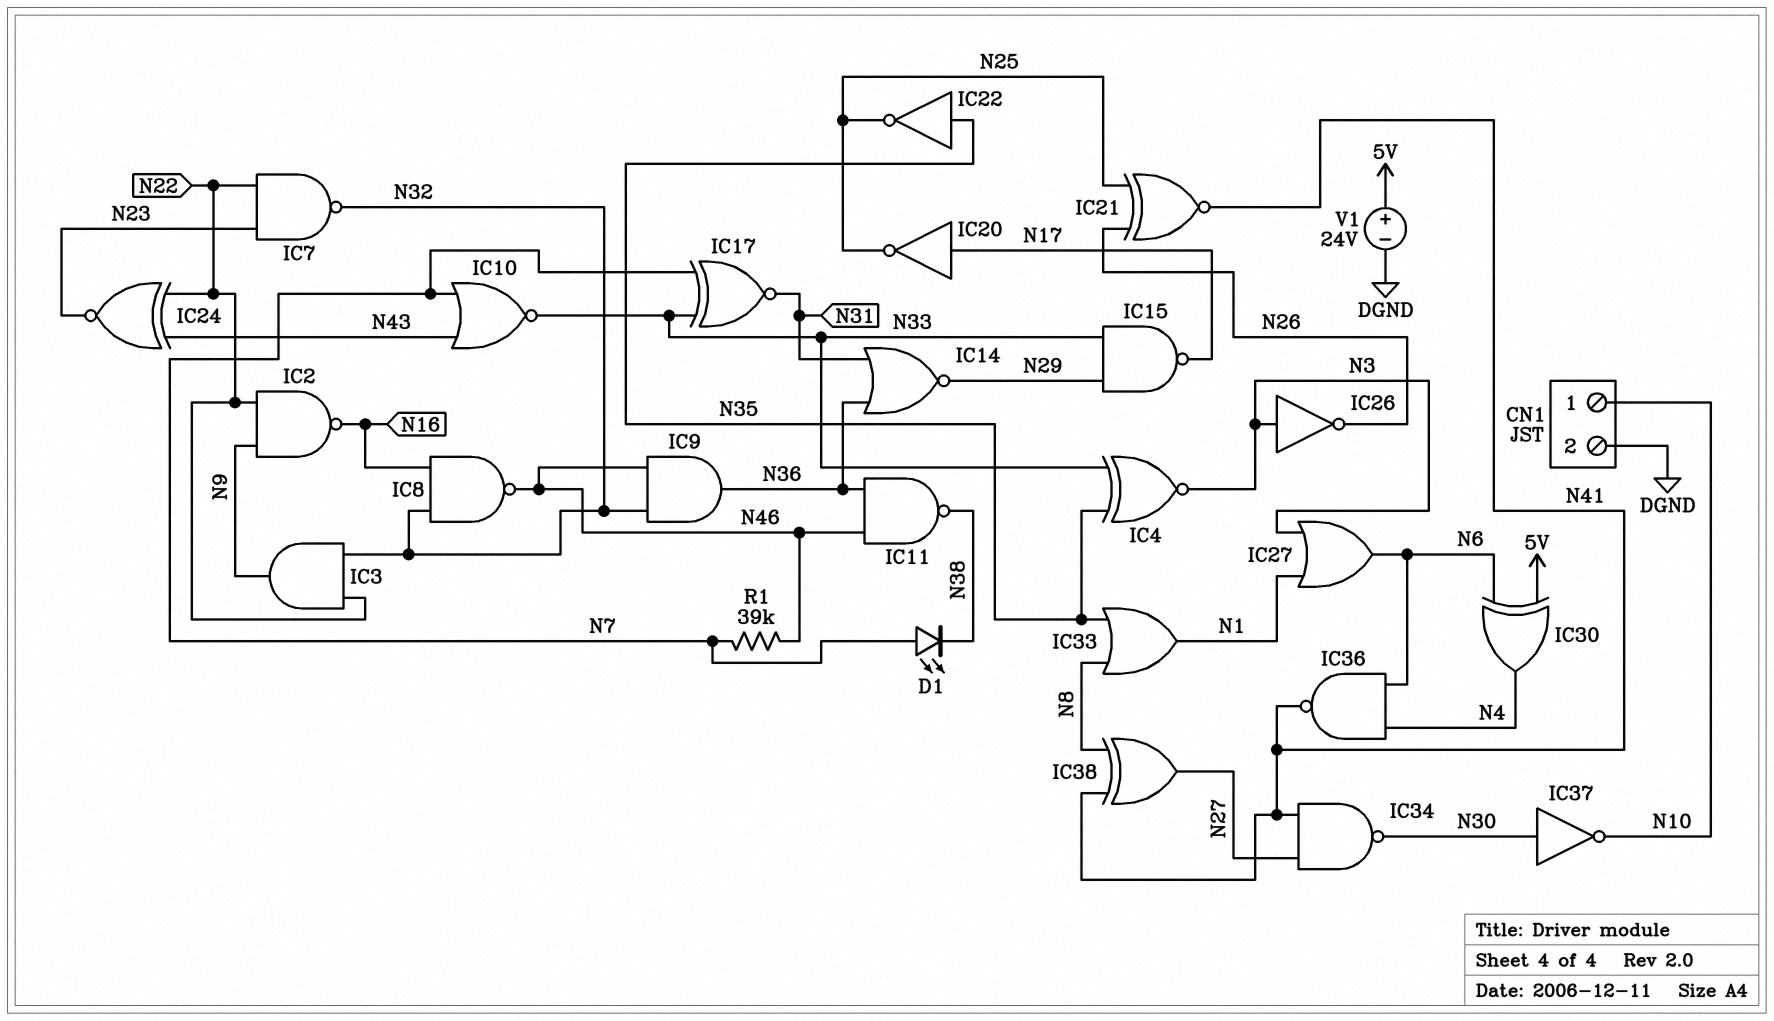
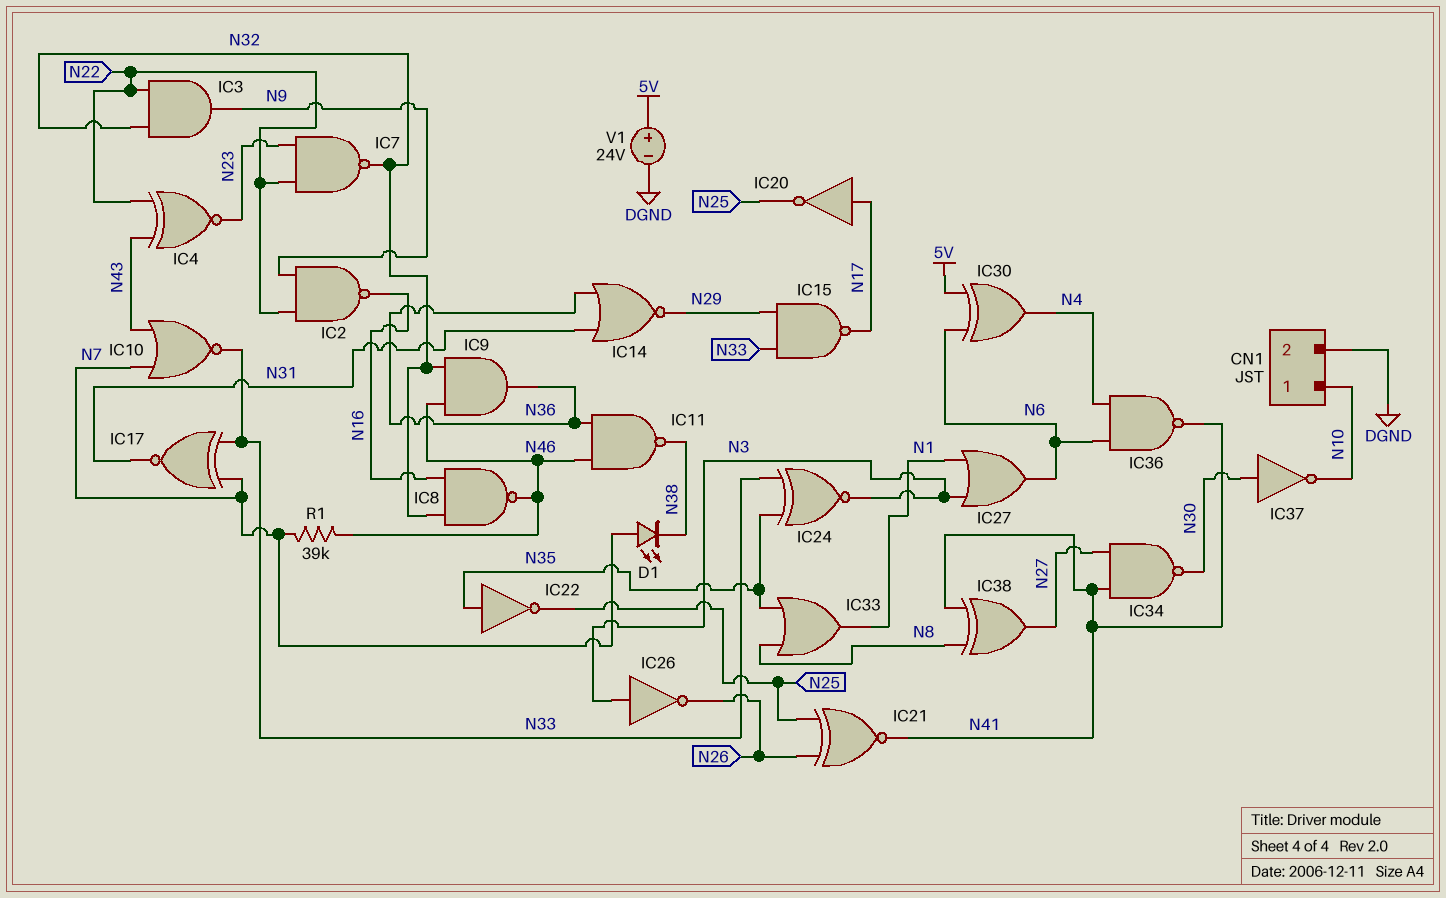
IC4: XNOR (in N33, in N35, out N3) -> XNOR (in N22, in N43, out N23)
IC24: XNOR (in N22, in N43, out N23) -> XNOR (in N33, in N35, out N3)

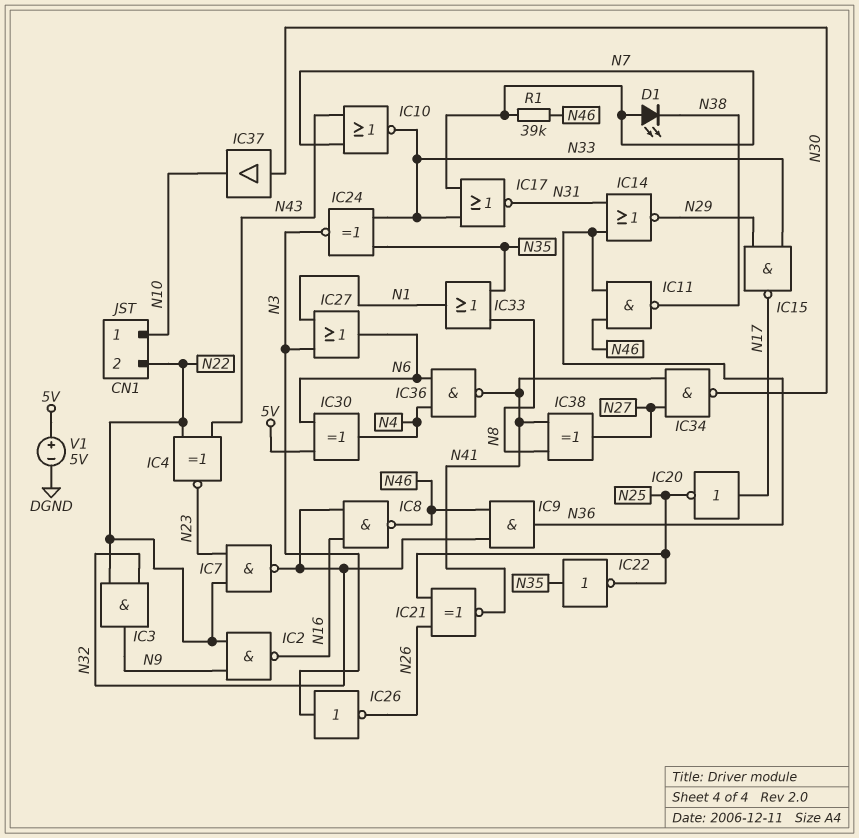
CN1 pin 2: DGND -> N22
IC17: XNOR (in N7, in N33, out N31) -> NOR (in N7, in N33, out N31)
IC37: NOT (in N30, out N10) -> buffer (in N30, out N10)
V1: 24V (plus 5V, minus DGND) -> 5V (plus 5V, minus DGND)

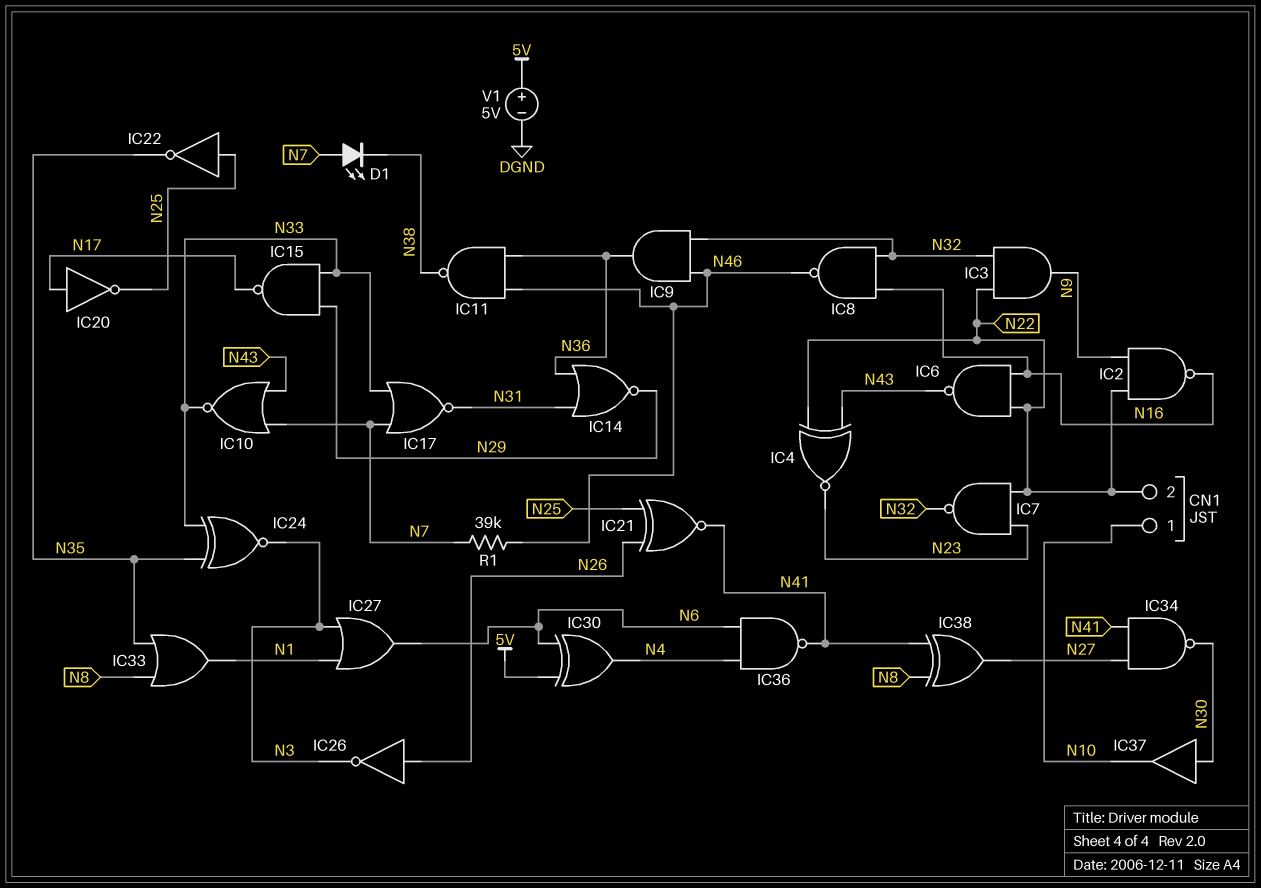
IC6: none -> NAND (in N16, in N22, out N43)
IC22: NOT (in N35, out N25) -> NOT (in N25, out N35)
IC26: NOT (in N3, out N26) -> NOT (in N26, out N3)

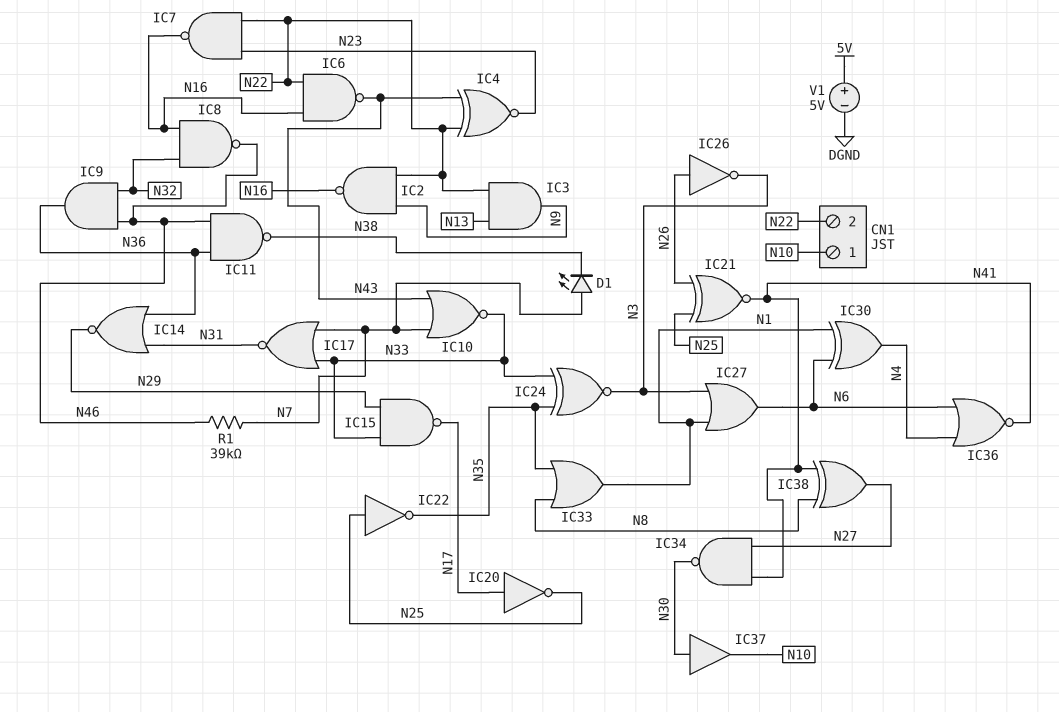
IC3: AND (in N22, in N32, out N9) -> AND (in N13, in N22, out N9)
IC7: NAND (in N22, in N23, out N32) -> NAND (in N22, in N23, out N16)
IC30: XOR (in 5V, in N6, out N4) -> XOR (in N1, in N6, out N4)
IC36: NAND (in N4, in N6, out N41) -> NOR (in N4, in N6, out N41)

